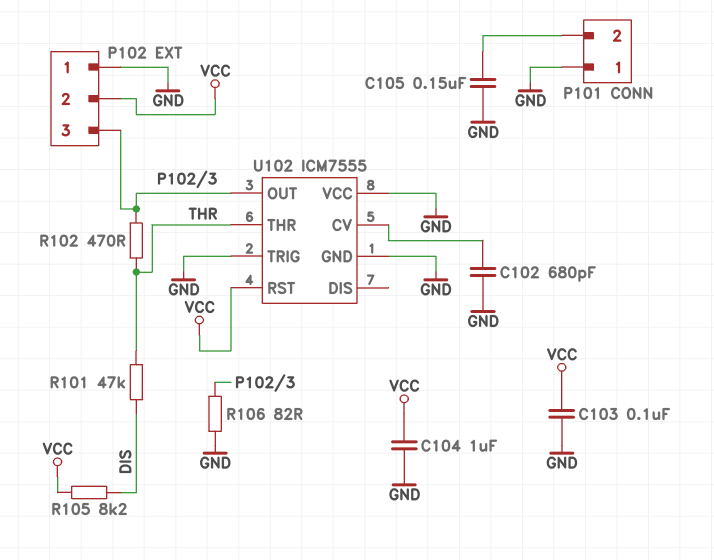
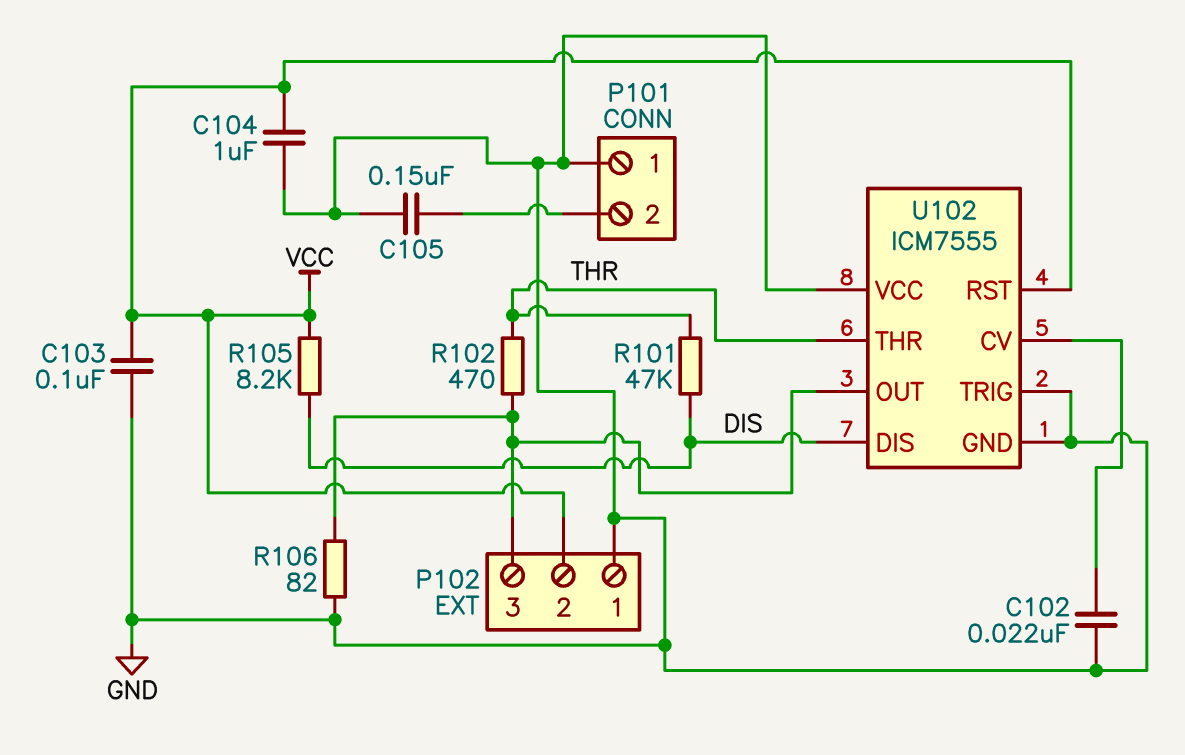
C102: 680pF (GND, U102/CV) -> 22nF (GND, U102/CV)
U102 pin DIS: none -> DIS

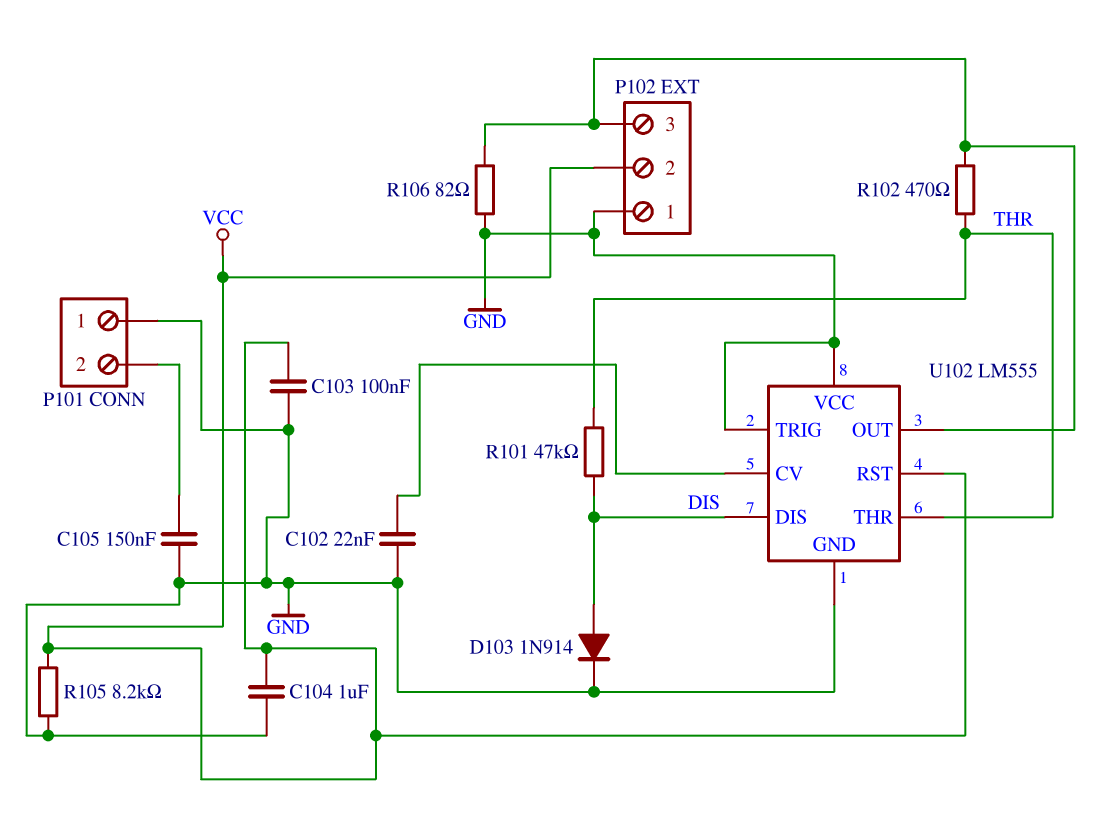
D103: none -> diode 1N914 (A DIS, K GND)
R105: 8.2k (DIS, VCC) -> 8.2k (GND, VCC)
U102: ICM7555 -> LM555

